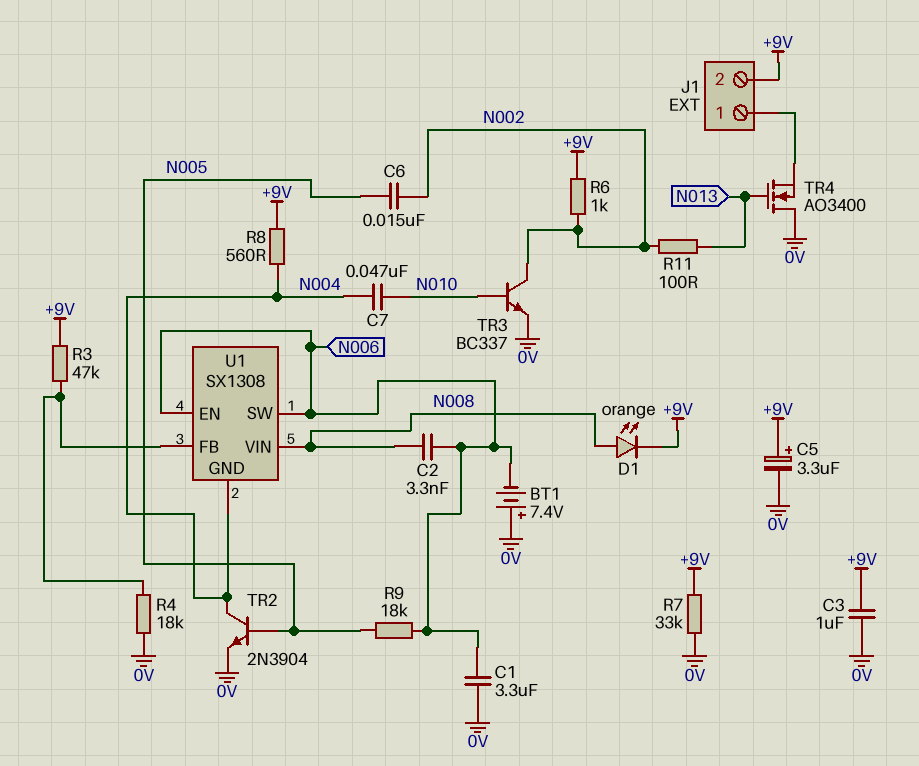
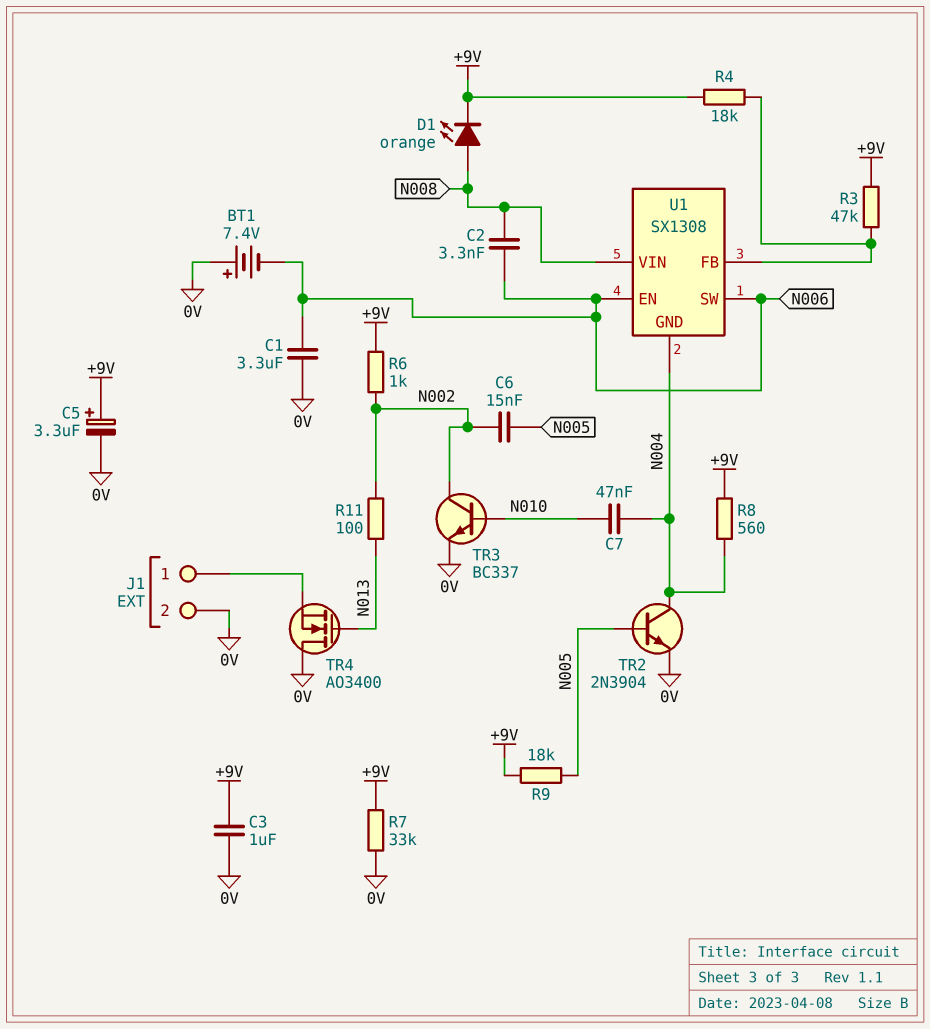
J1 pin 2: +9V -> 0V
R4: 18k (0V, U1/FB) -> 18k (+9V, U1/FB)
R9: 18k (N005, N006) -> 18k (+9V, N005)

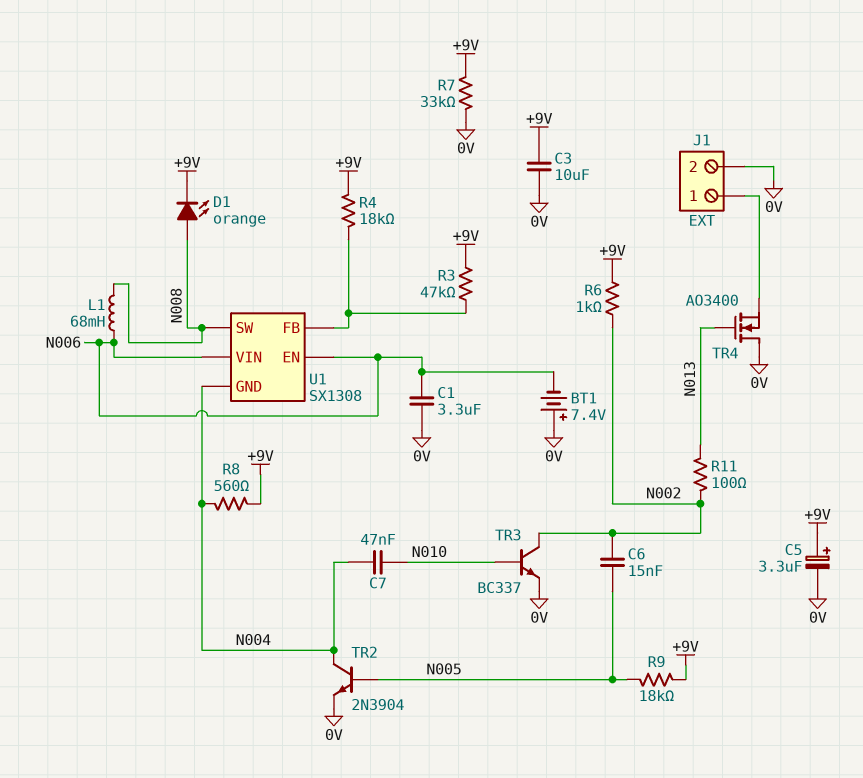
C2: 3.3nF (N006, N008) -> none
C3: 1uF (+9V, 0V) -> 10uF (+9V, 0V)
L1: none -> 68mH (N006, N008)
U1 pin SW: N006 -> N008
U1 pin VIN: N008 -> N006

